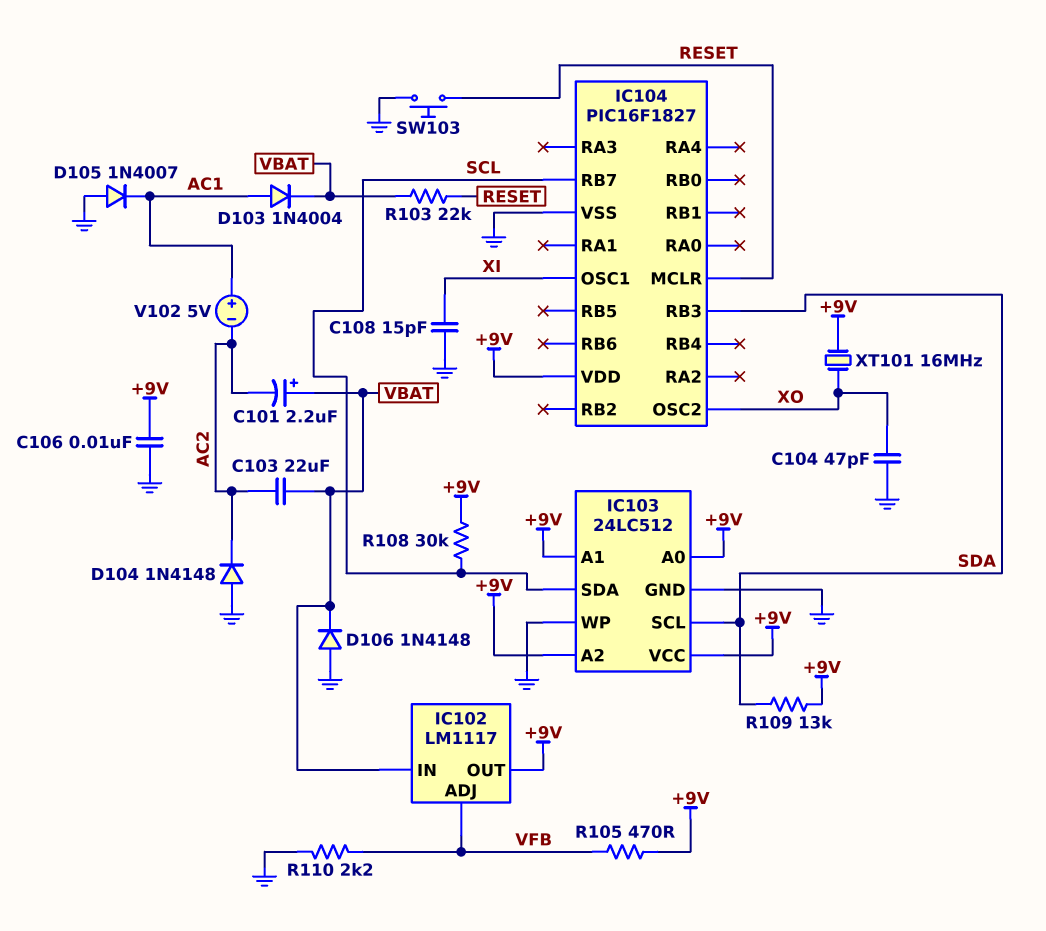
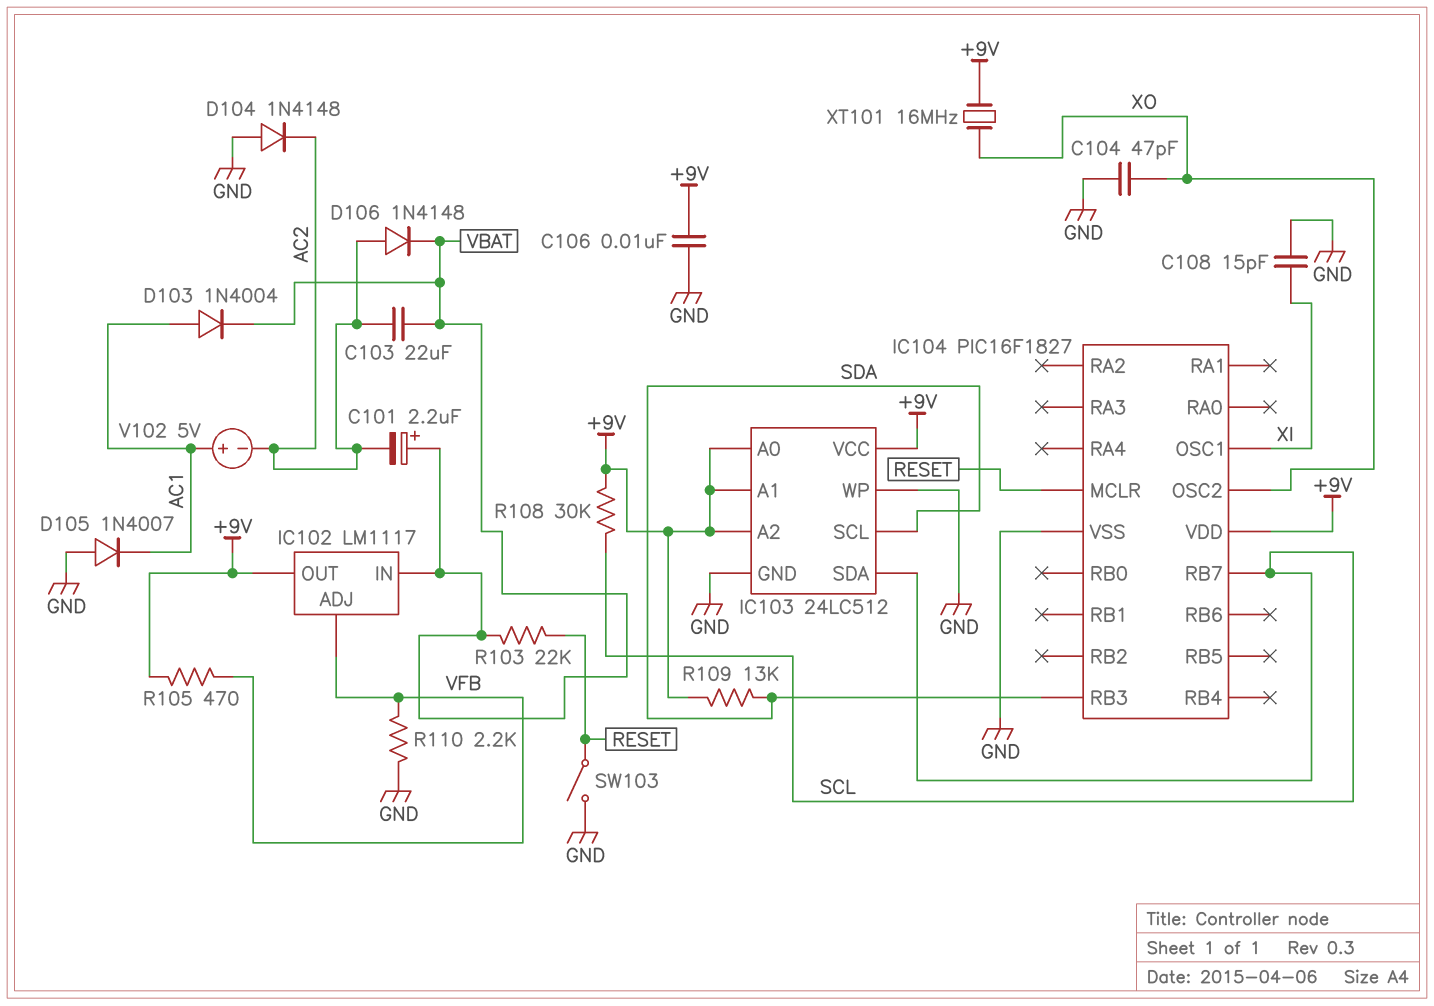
D106: diode 1N4148 (A GND, K VBAT) -> diode 1N4148 (A AC2, K VBAT)
SW103: button (GND, RESET) -> switch (GND, RESET)

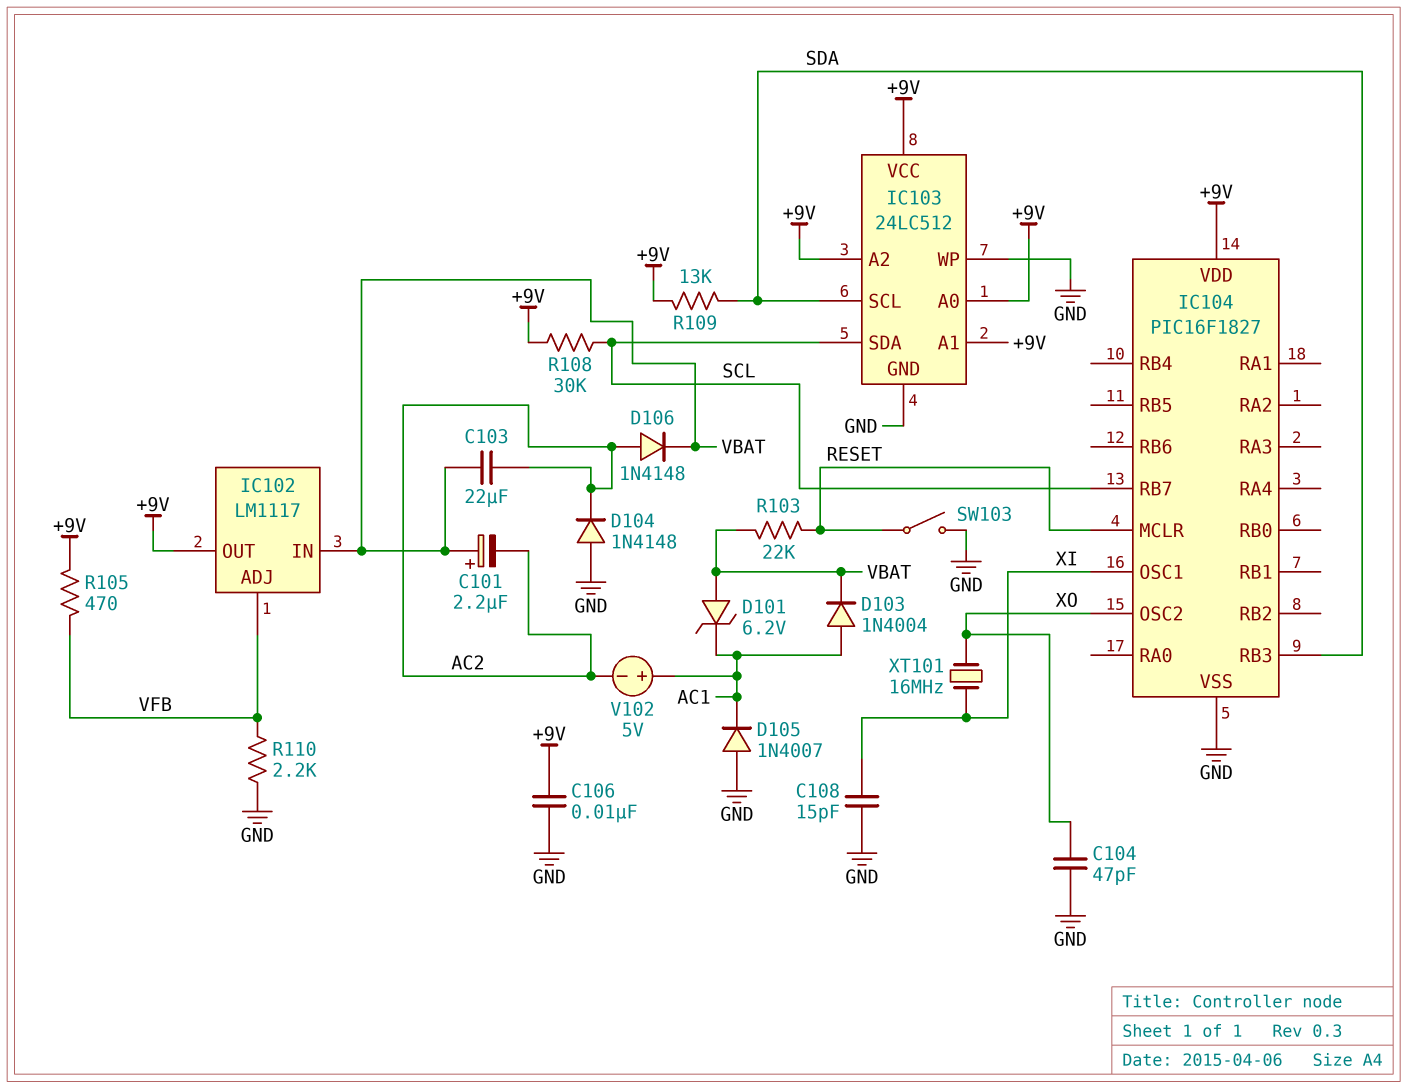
D101: none -> zener 6.2V (A VBAT, K AC1)
XT101: 16MHz (+9V, XO) -> 16MHz (XI, XO)

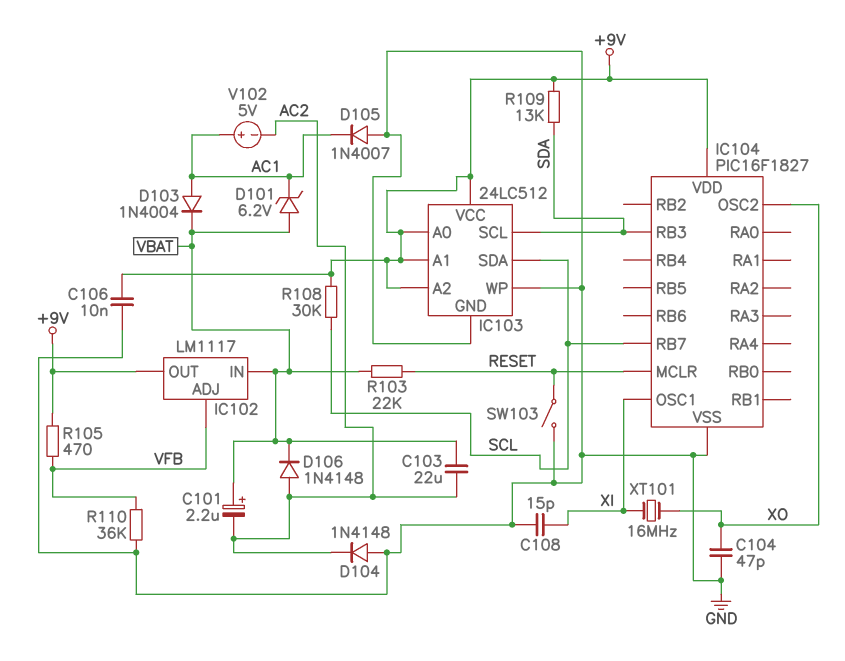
R110: 2.2k (GND, VFB) -> 36k (GND, VFB)

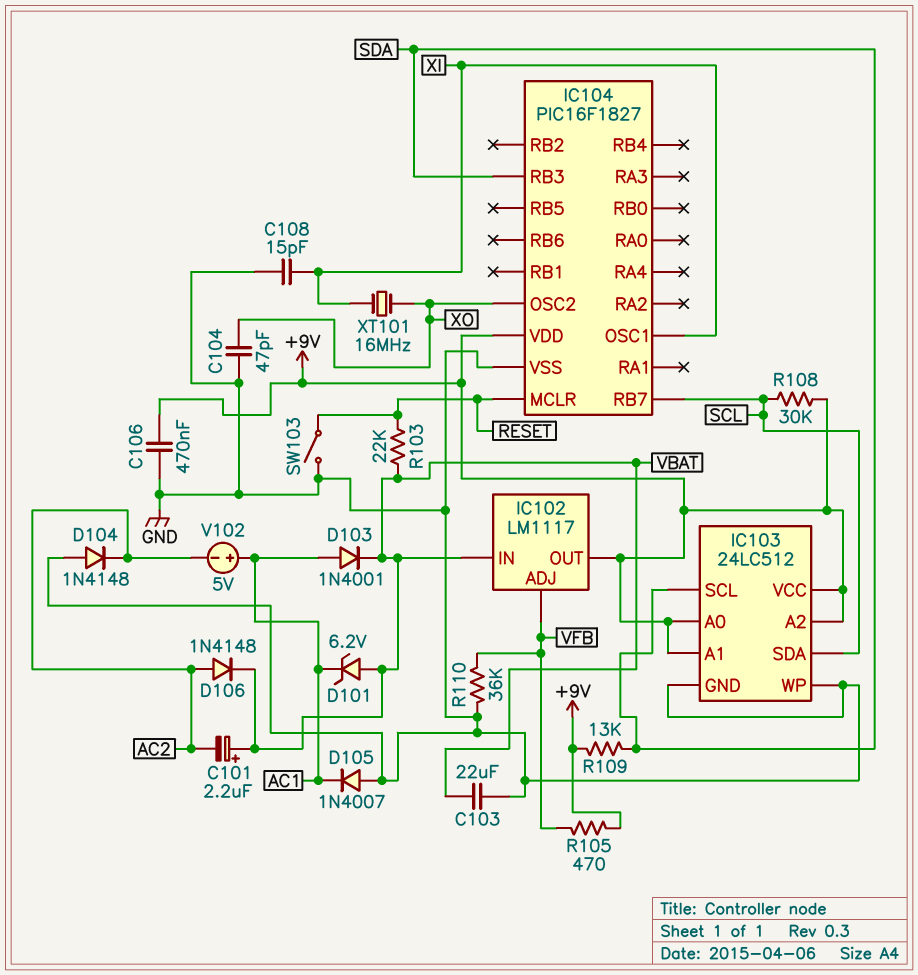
C103: 22uF (AC2, VBAT) -> 22uF (GND, VBAT)
C106: 10nF (+9V, GND) -> 470nF (+9V, GND)
D103: diode 1N4004 (A AC1, K VBAT) -> diode 1N4001 (A AC1, K VBAT)

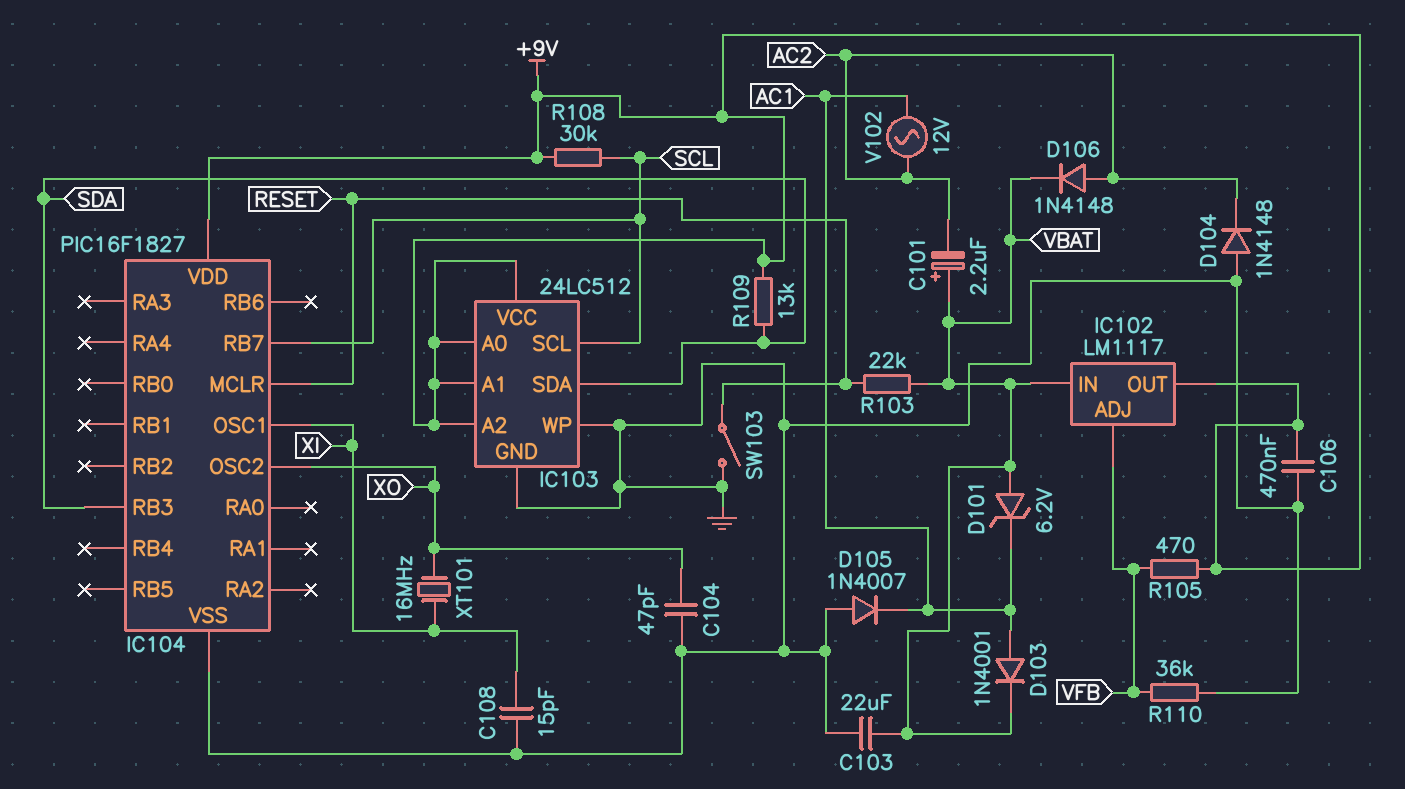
IC103 pin SCL: SDA -> SCL
IC103 pin SDA: SCL -> SDA
V102: 5V (plus AC1, minus AC2) -> AC 12V (AC1, AC2)

